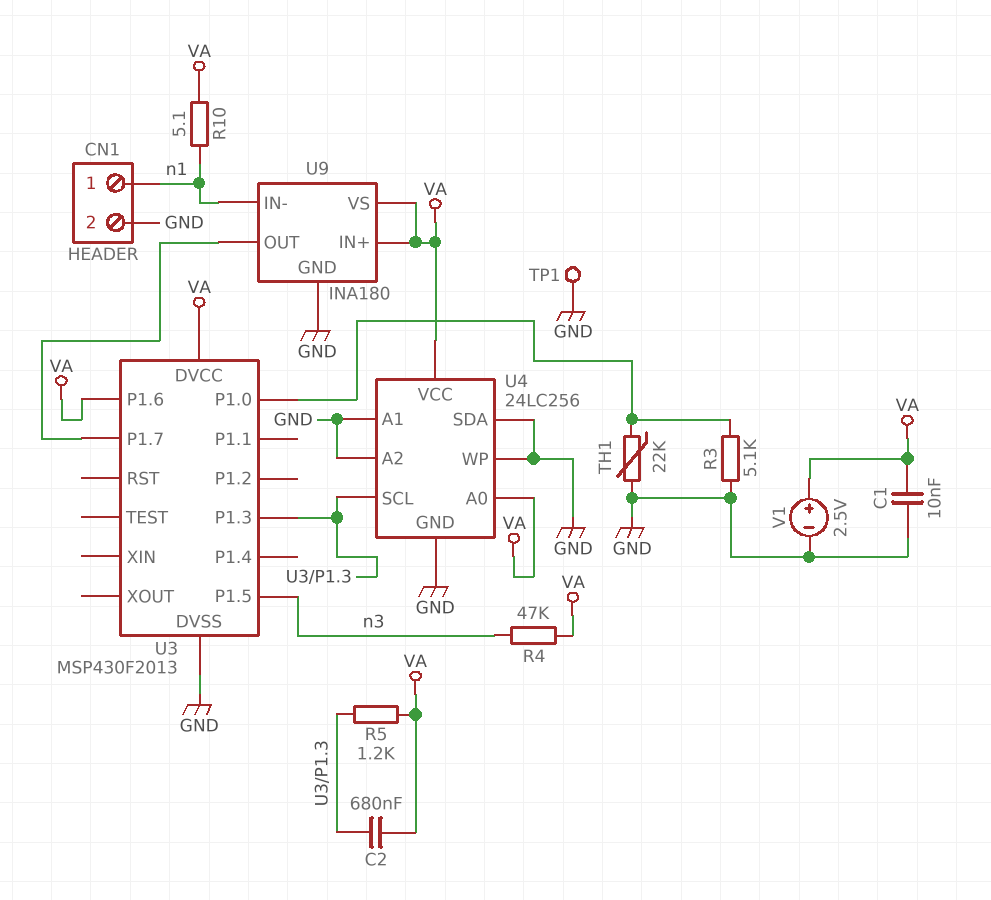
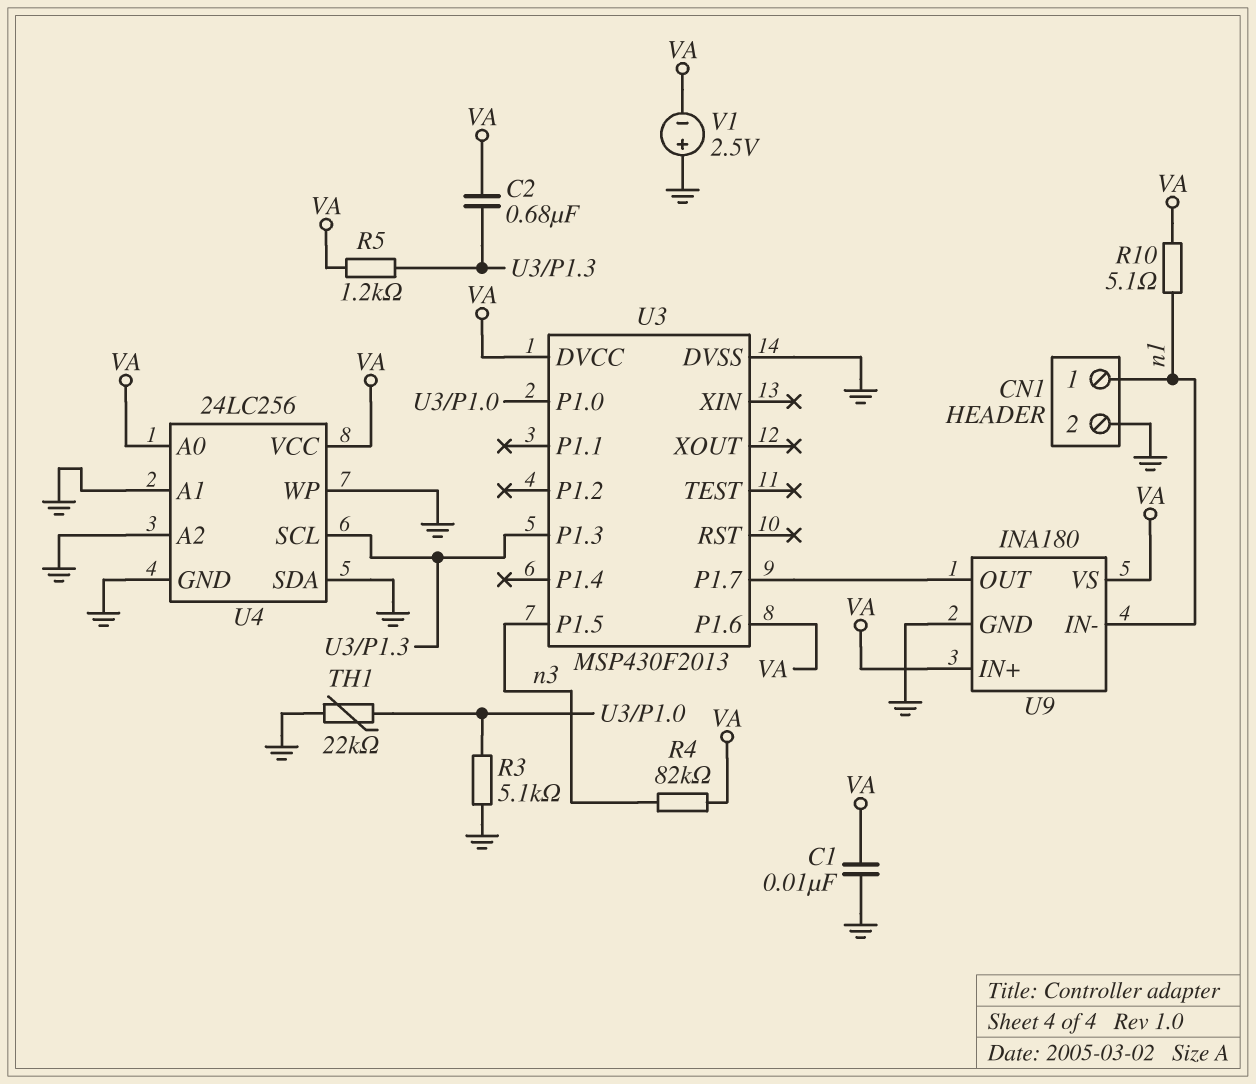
R4: 47k (VA, n3) -> 82k (VA, n3)
TP1: test point (GND) -> none
V1: 2.5V (plus VA, minus GND) -> 2.5V (plus GND, minus VA)

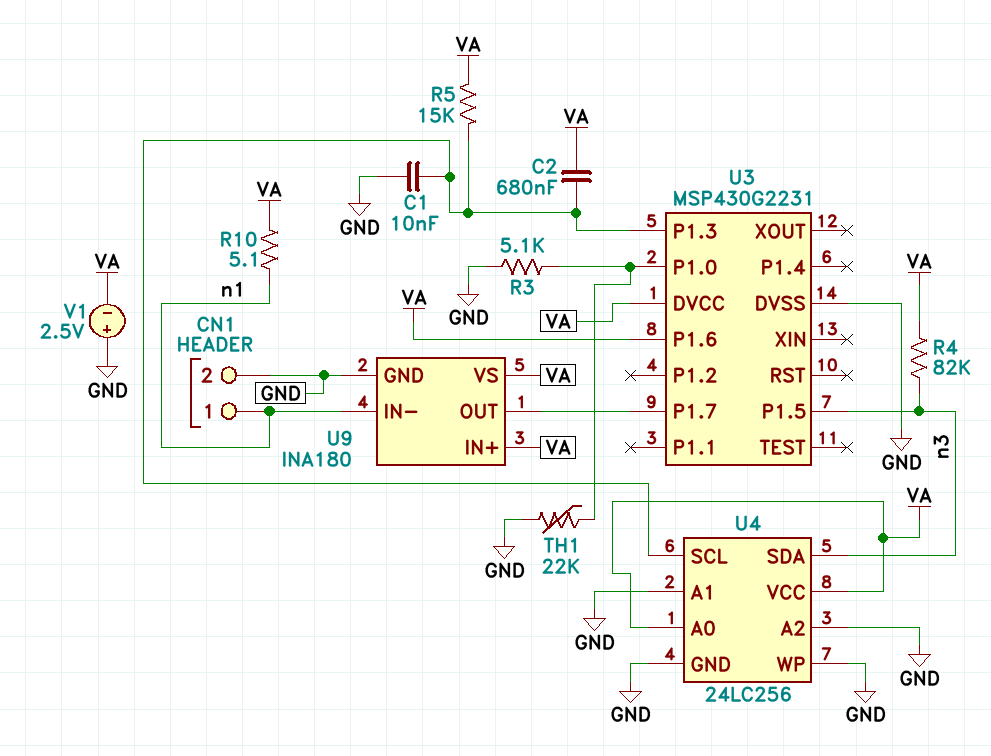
C1: 10nF (GND, VA) -> 10nF (GND, U3/P1.3)
R5: 1.2k (U3/P1.3, VA) -> 15k (U3/P1.3, VA)
U3: MSP430F2013 -> MSP430G2231
U4 pin SDA: GND -> n3

